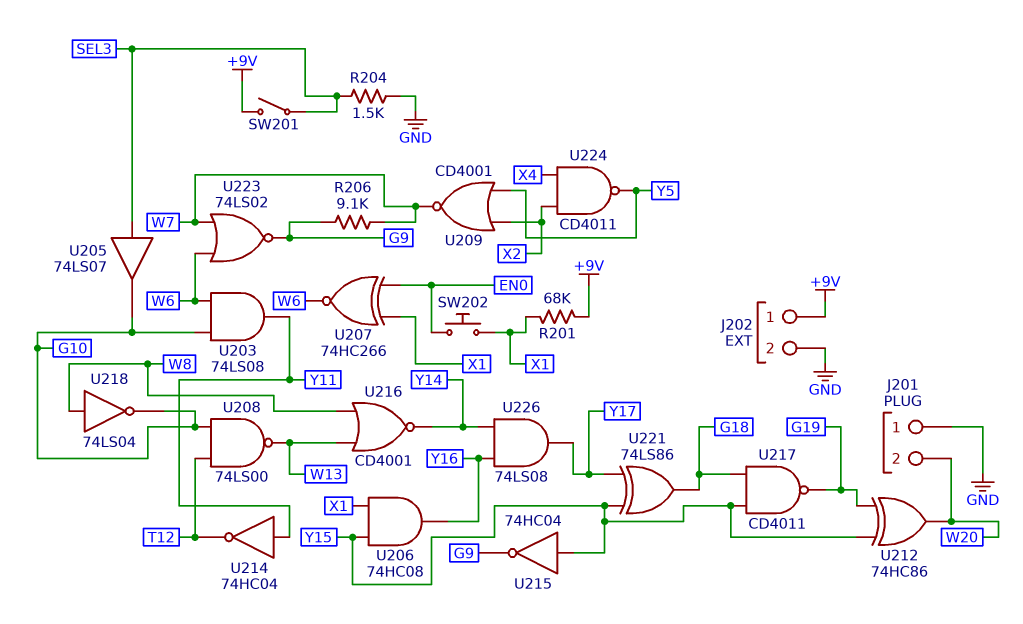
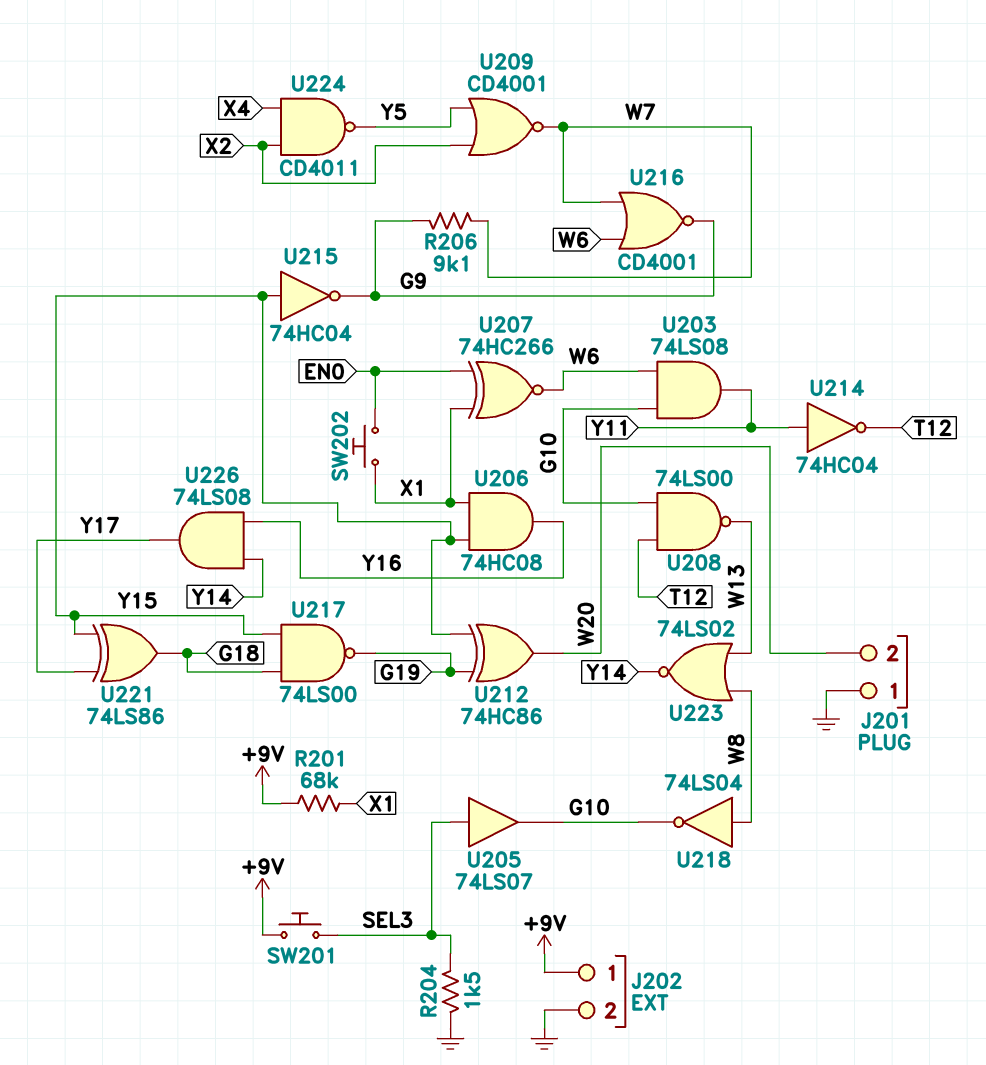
SW201: switch (+9V, SEL3) -> button (+9V, SEL3)
U216: NOR CD4001 (in W8, in W13, out Y14) -> NOR CD4001 (in W6, in W7, out G9)
U217: NAND CD4011 (in G18, in Y15, out G19) -> NAND 74LS00 (in G18, in Y15, out G19)
U223: NOR 74LS02 (in W6, in W7, out G9) -> NOR 74LS02 (in W8, in W13, out Y14)

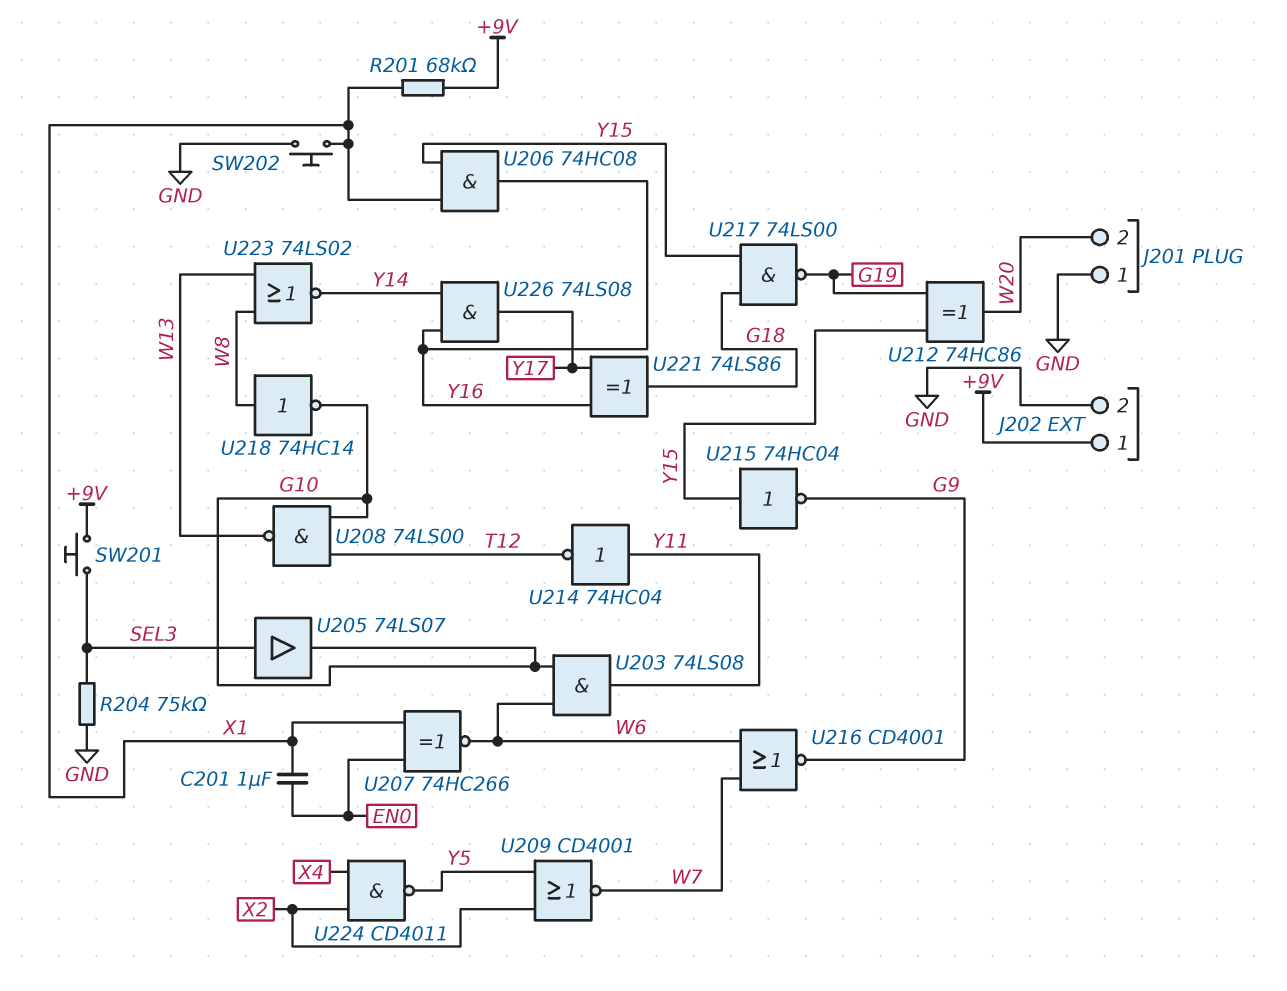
C201: none -> 1uF (EN0, X1)
R204: 1.5k (GND, SEL3) -> 75k (GND, SEL3)
R206: 9.1k (G9, W7) -> none
SW202: button (EN0, X1) -> button (GND, X1)
U218: NOT 74LS04 (in W8, out G10) -> NOT 74HC14 (in W8, out G10)
U221: XOR 74LS86 (in Y15, in Y17, out G18) -> XOR 74LS86 (in Y16, in Y17, out G18)

